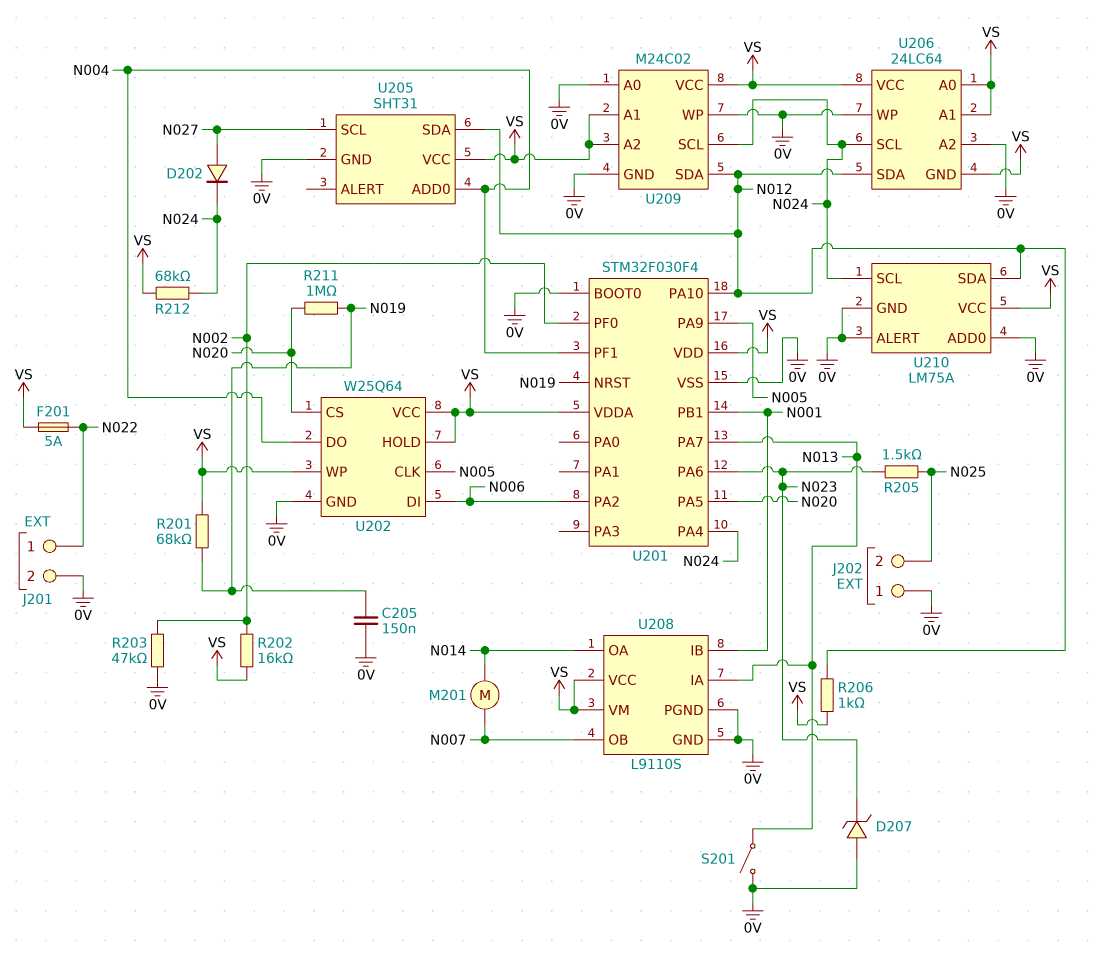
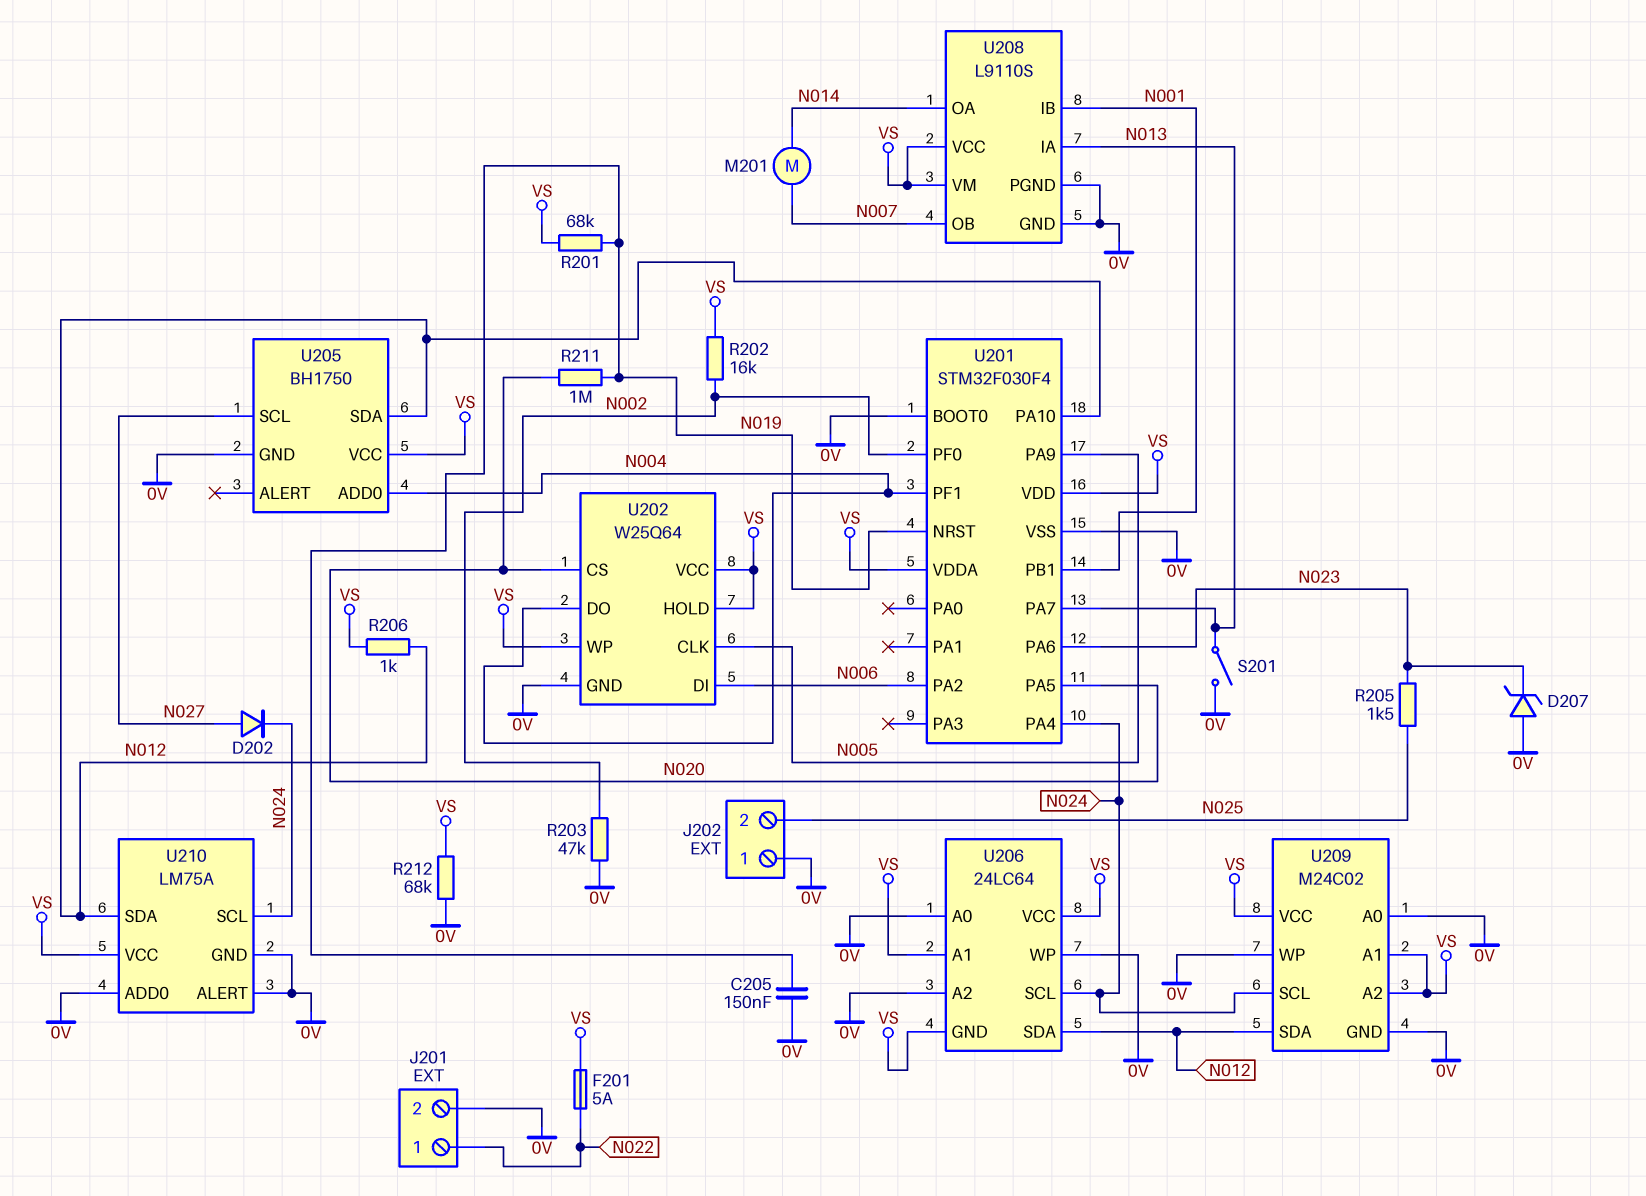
R212: 68k (N024, VS) -> 68k (0V, VS)
U205: SHT31 -> BH1750
U206 pin A0: VS -> 0V

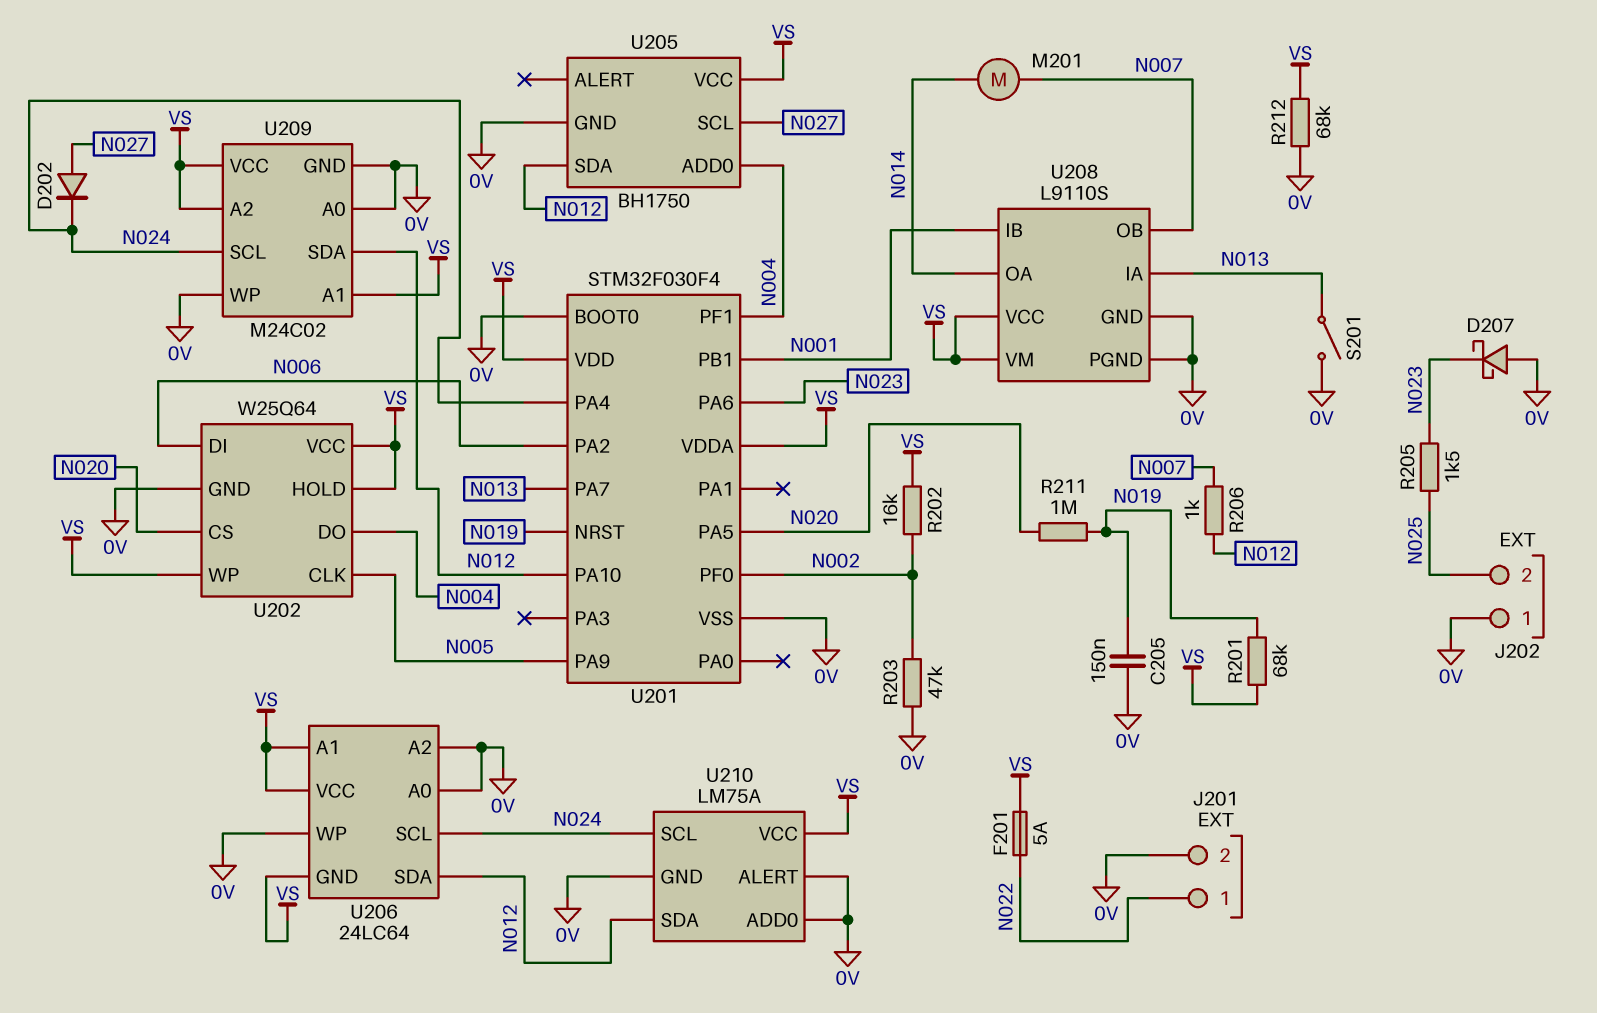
D207: zener (A 0V, K N023) -> schottky (A 0V, K N023)
R206: 1k (N012, VS) -> 1k (N007, N012)

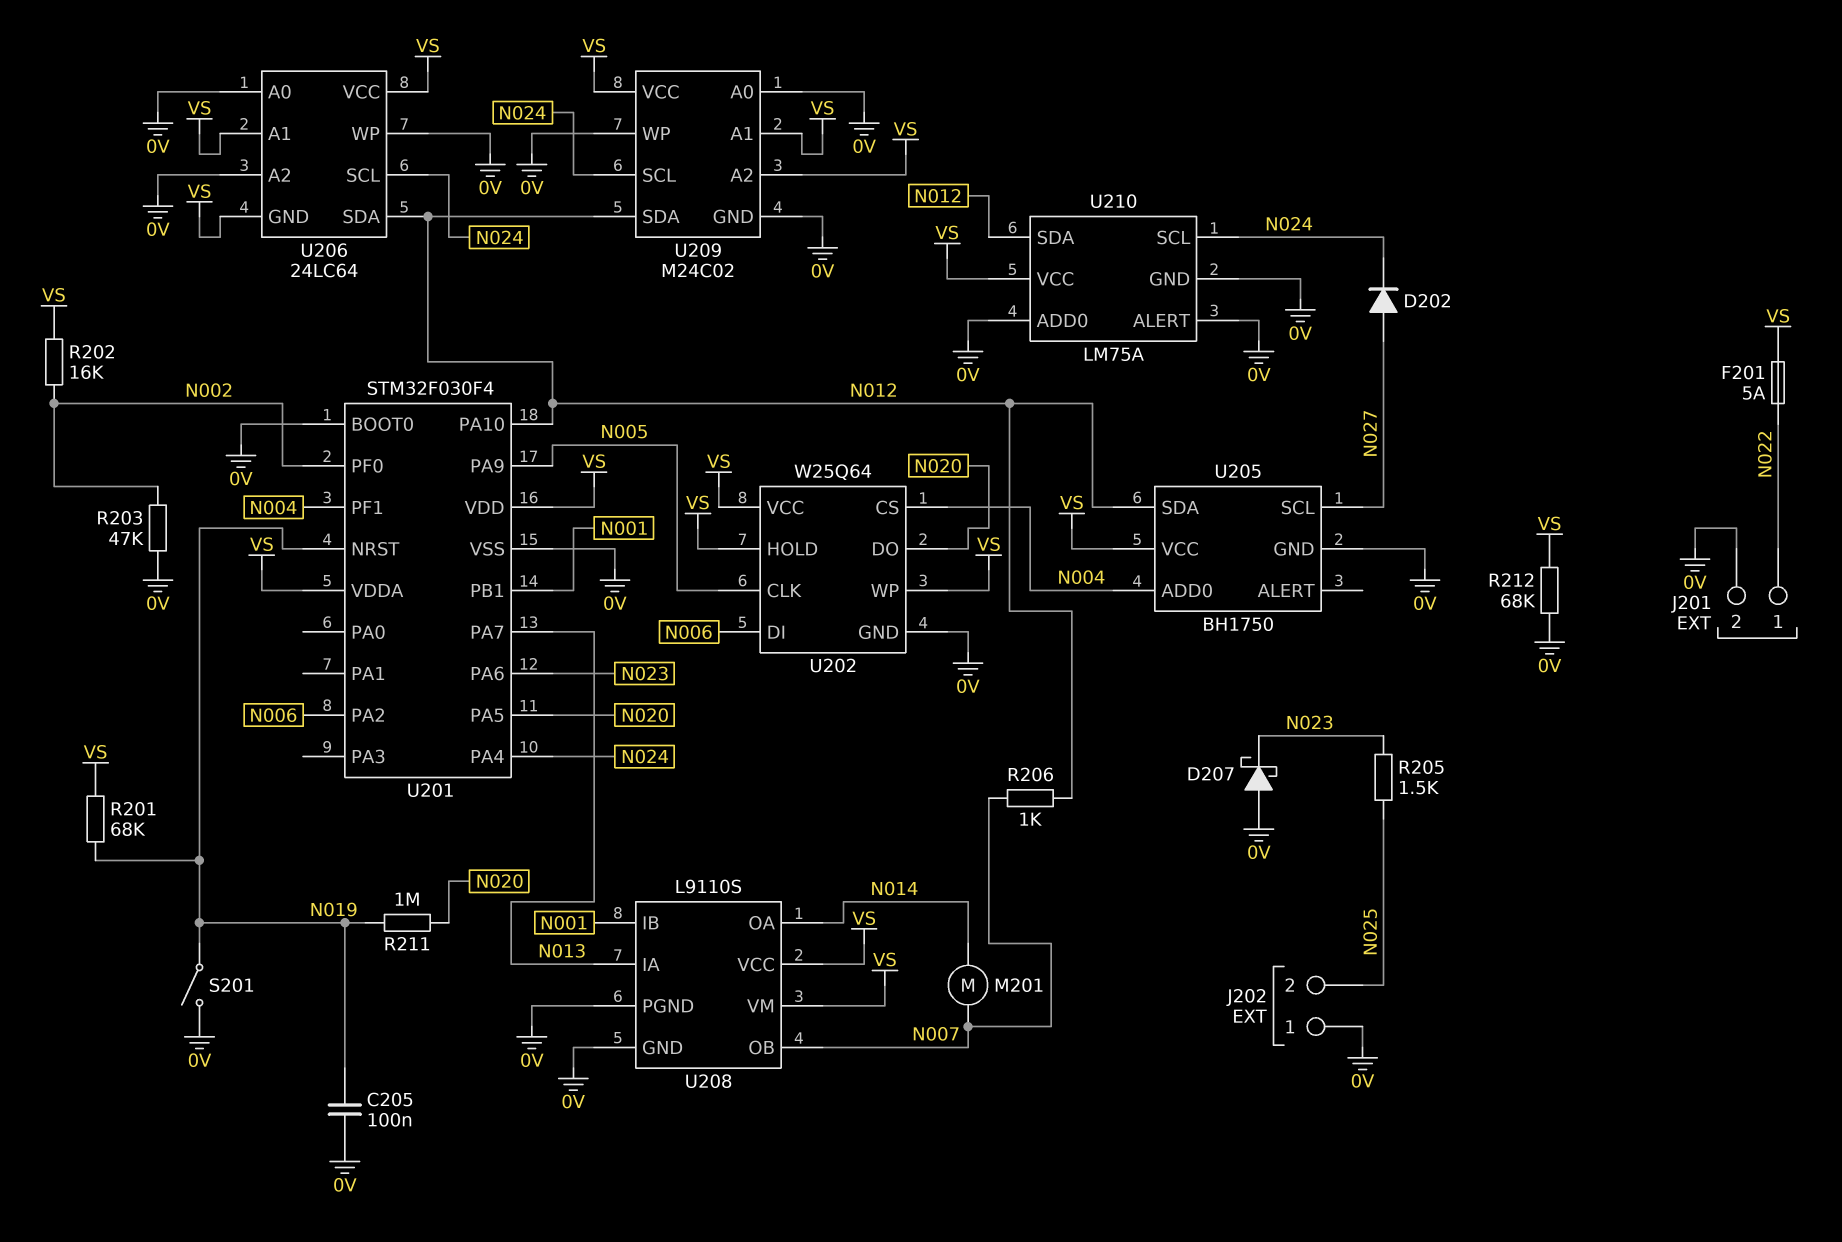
C205: 150nF (0V, N019) -> 100nF (0V, N019)
S201: switch (0V, N013) -> switch (0V, N019)
U202 pin CS: N020 -> N004
U202 pin DO: N004 -> N020

